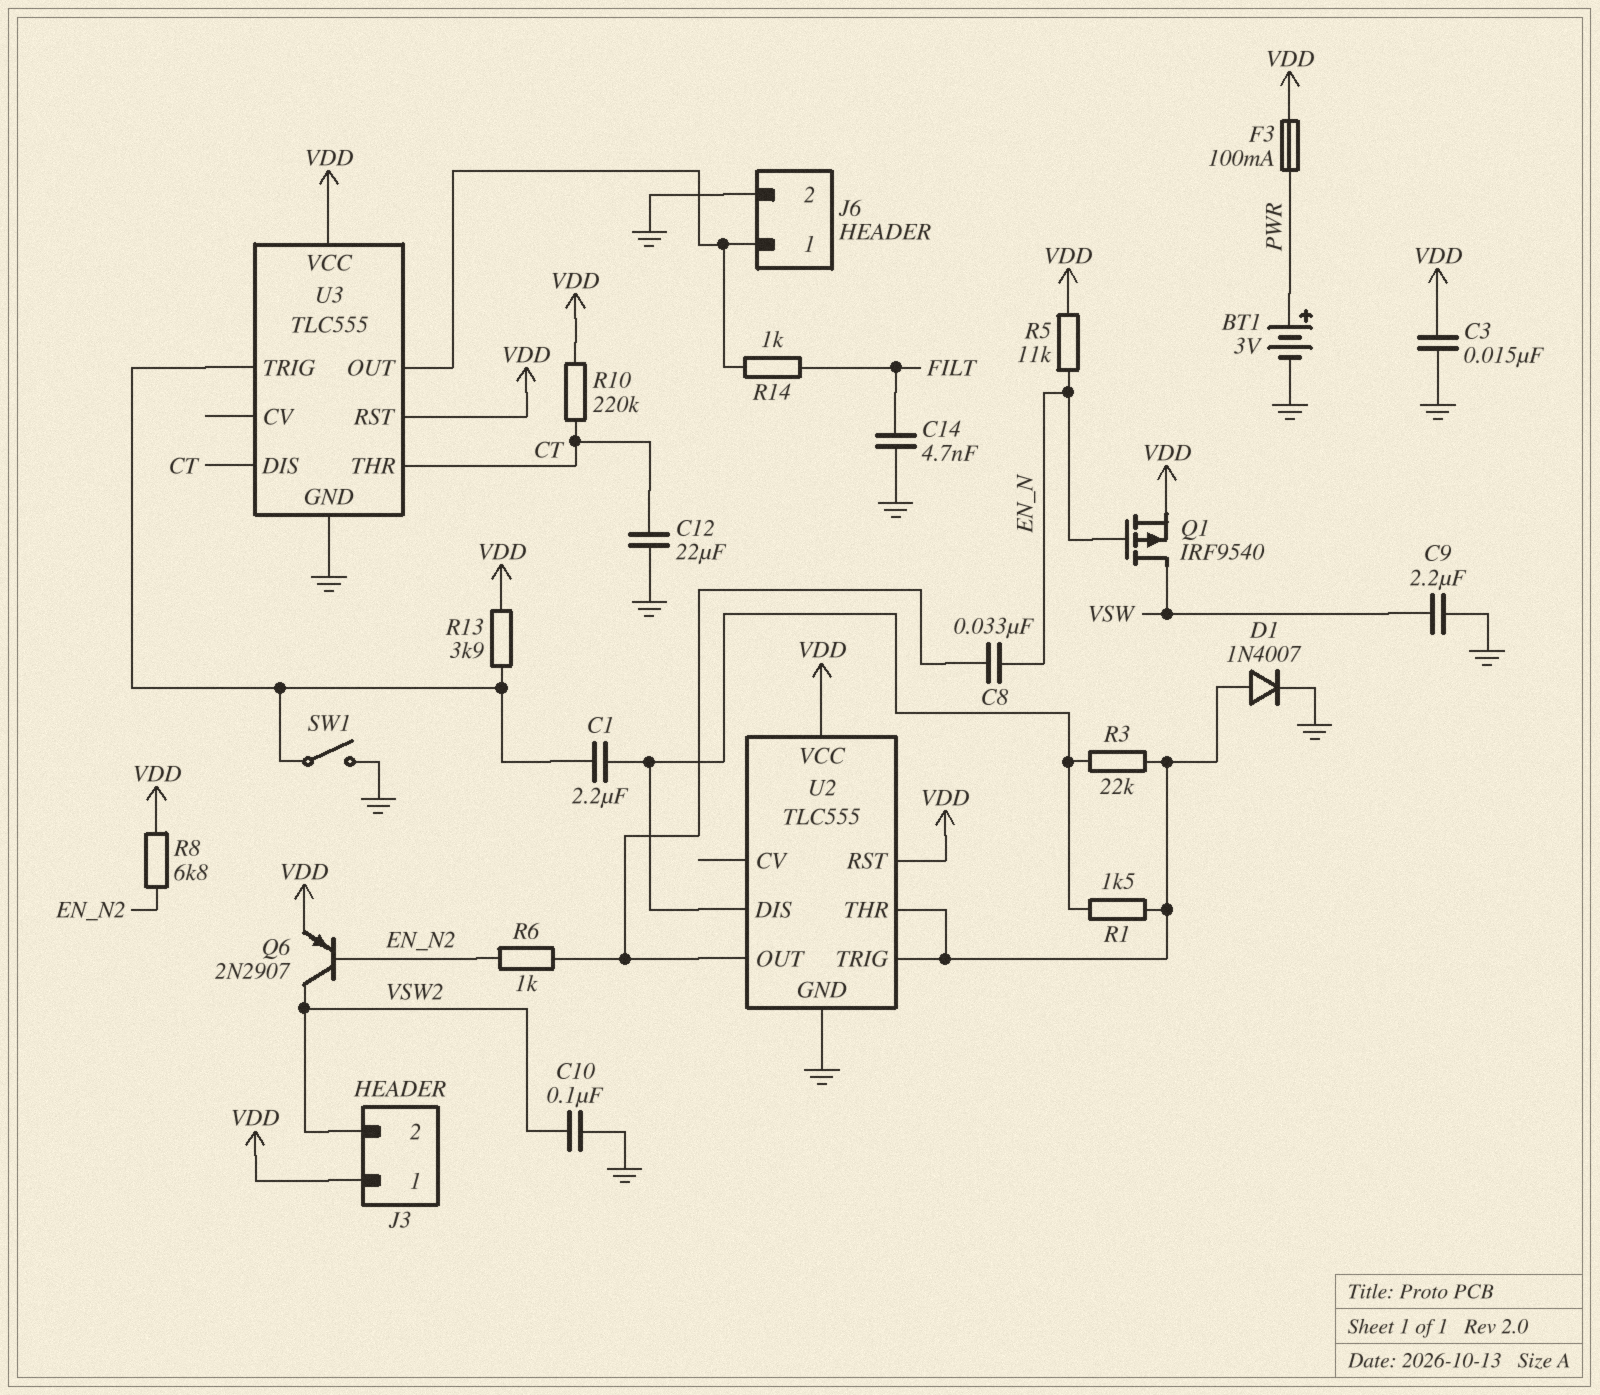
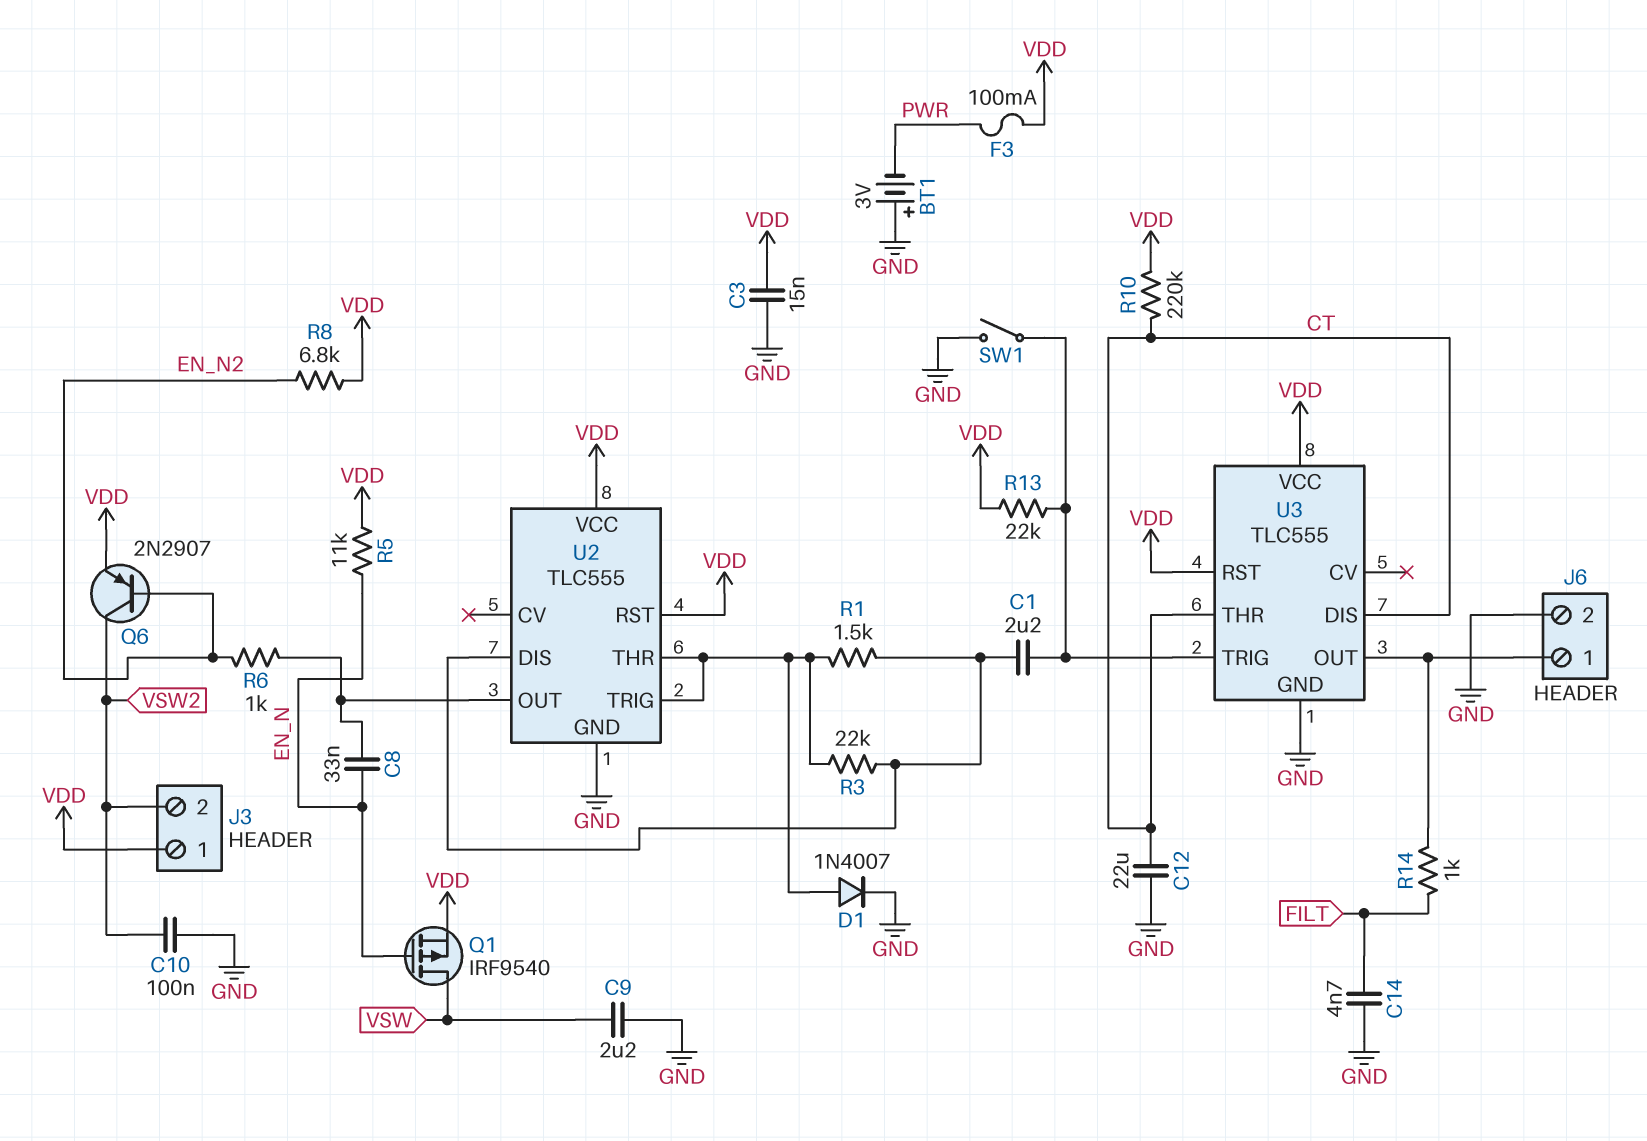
BT1: 3V (plus PWR, minus GND) -> 3V (plus GND, minus PWR)
R13: 3.9k (U3/TRIG, VDD) -> 22k (U3/TRIG, VDD)

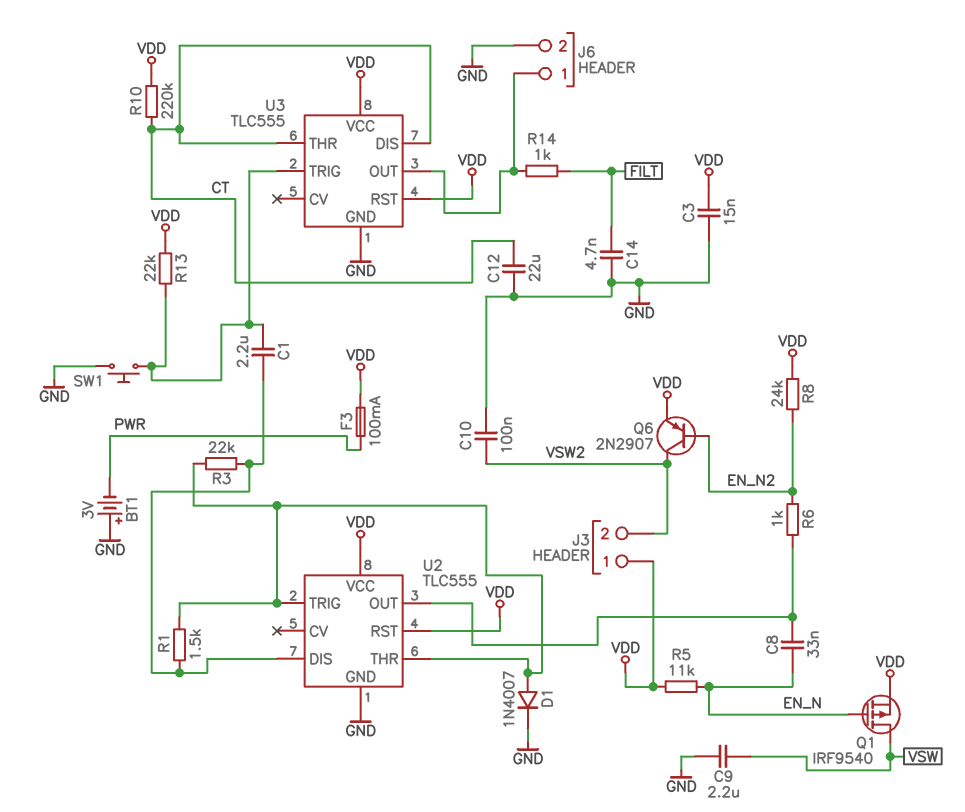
R8: 6.8k (EN_N2, VDD) -> 24k (EN_N2, VDD)
SW1: switch (GND, U3/TRIG) -> button (GND, U3/TRIG)

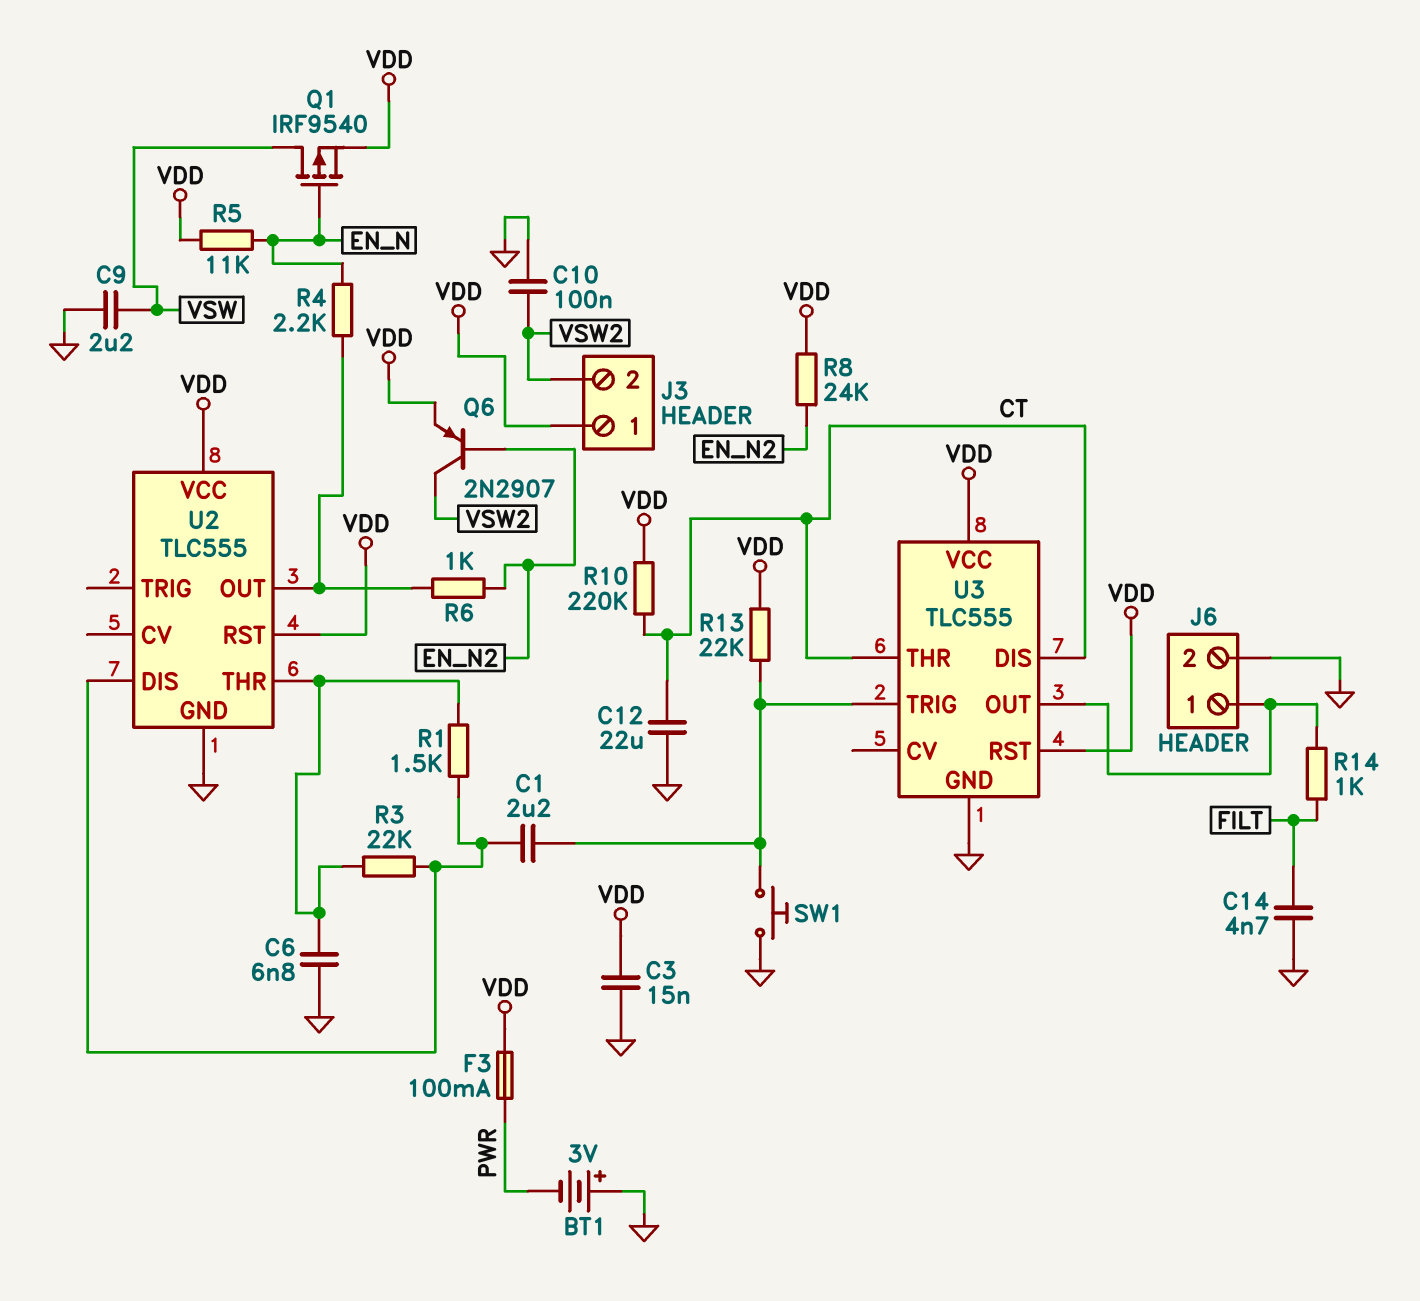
C6: none -> 6.8nF (GND, U2/THR)
C8: 33nF (EN_N, U2/OUT) -> none
D1: diode 1N4007 (A U2/THR, K GND) -> none
R4: none -> 2.2k (EN_N, U2/OUT)
U2 pin TRIG: U2/THR -> none

